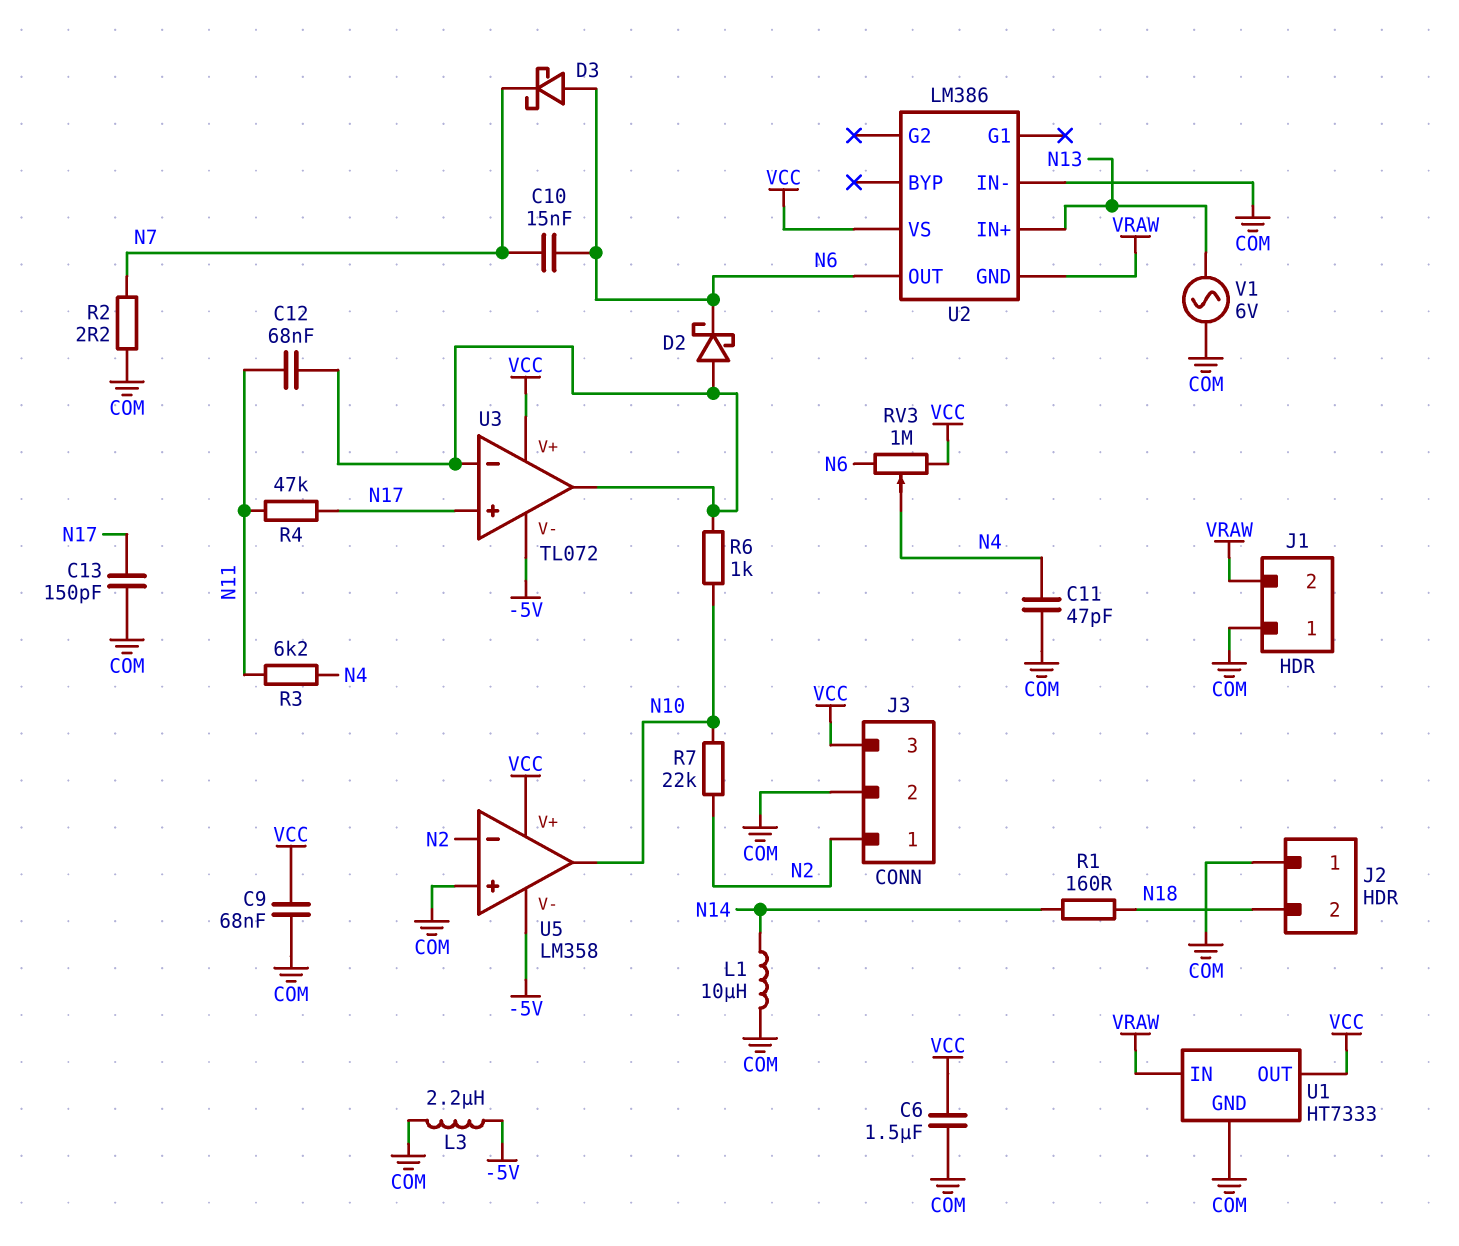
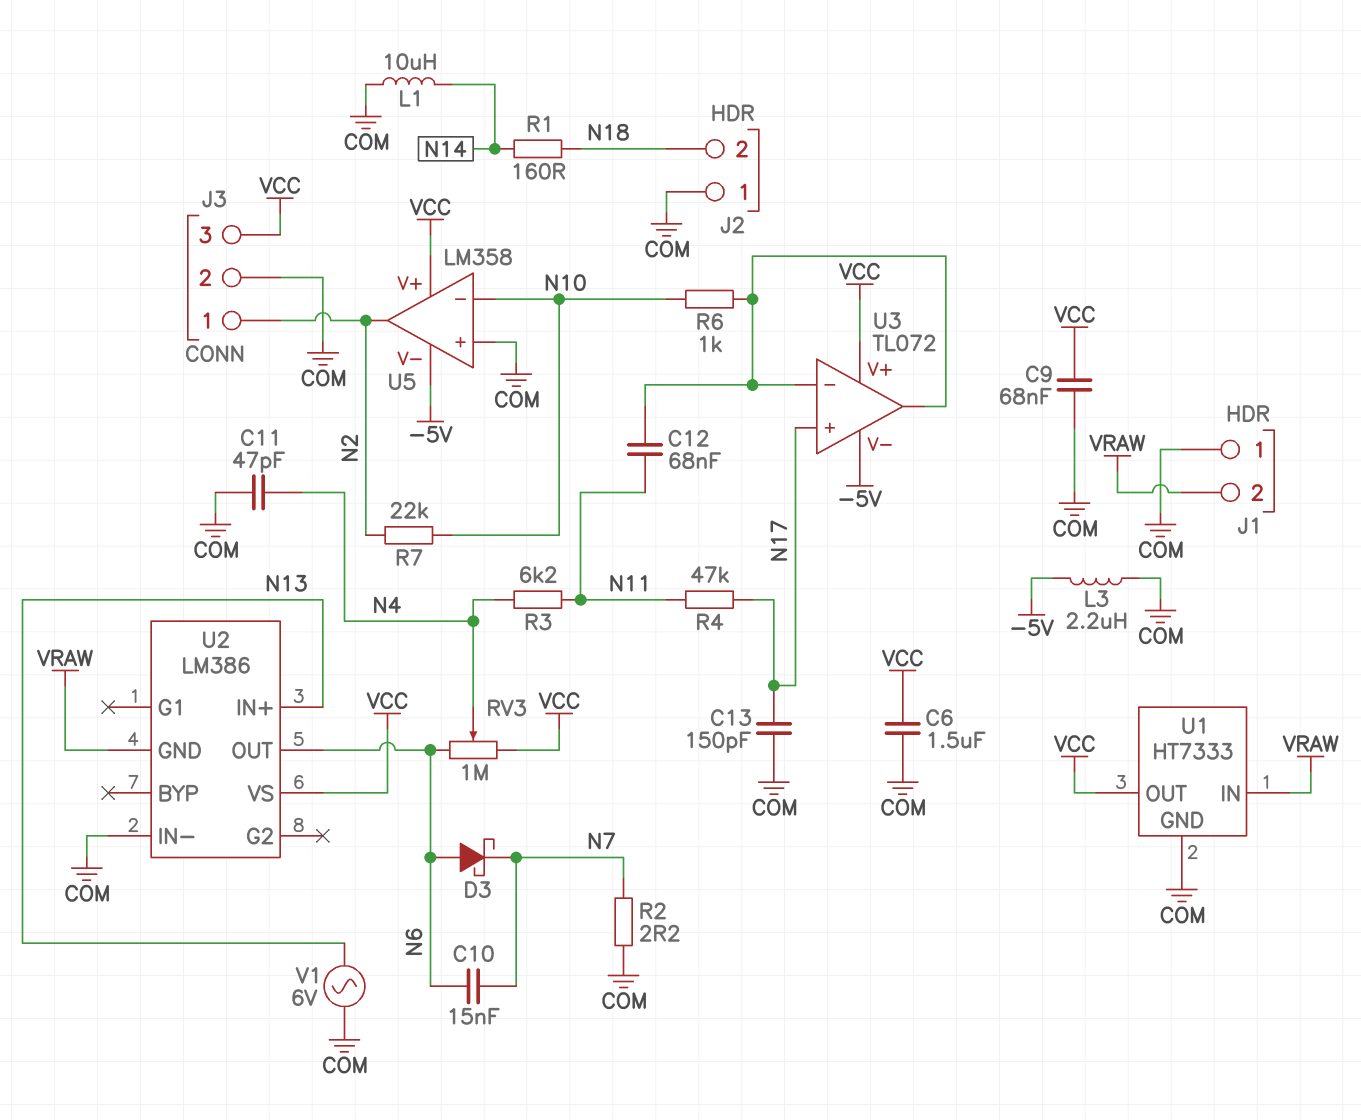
D2: schottky (A U3/in-, K N6) -> none
U5 pin in-: N2 -> N10
U5 pin out: N10 -> N2

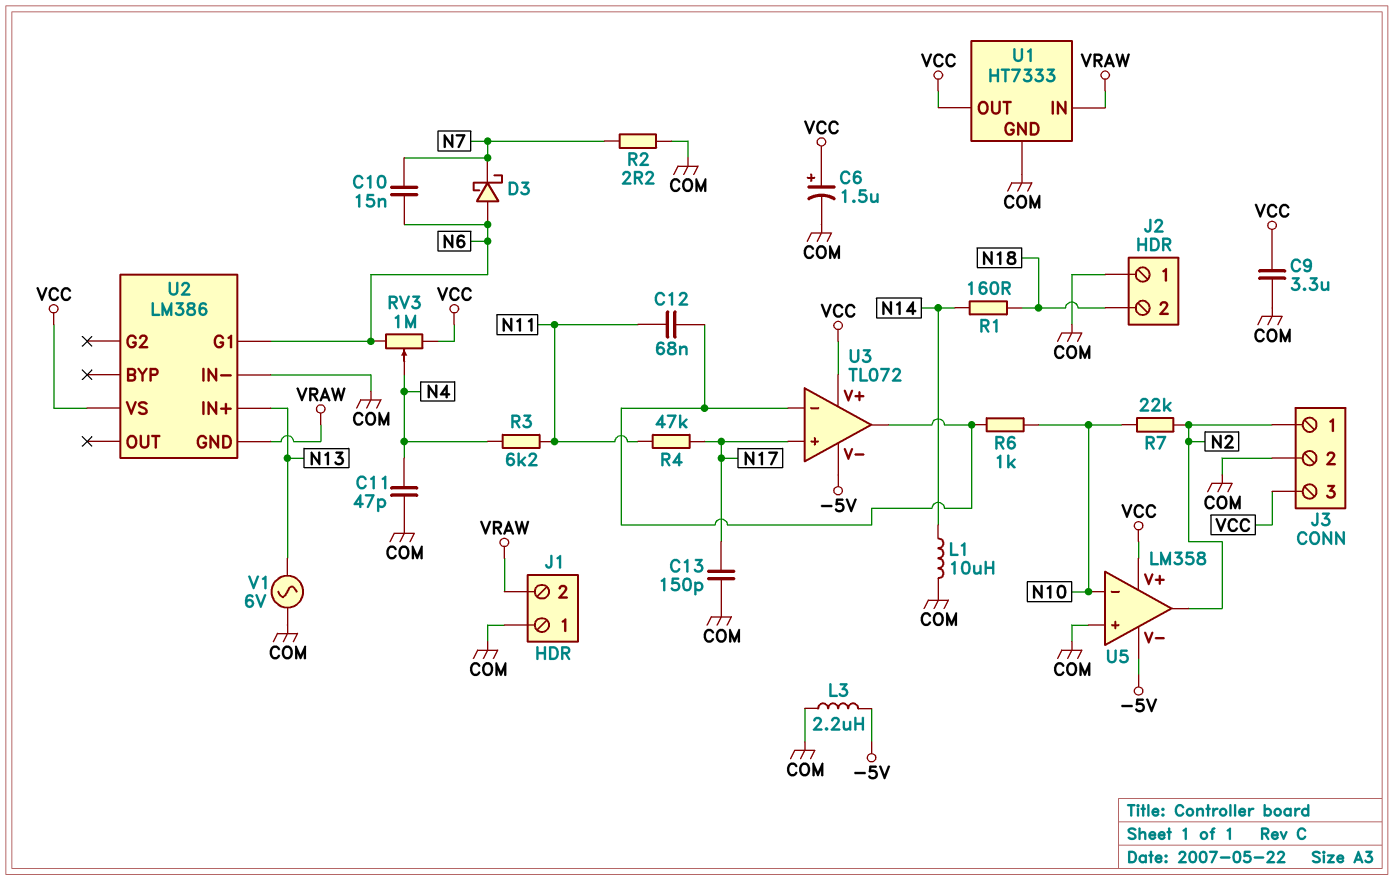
C6: 1.5uF (COM, VCC) -> 1.5uF (plus VCC, minus COM)
C9: 68nF (COM, VCC) -> 3.3uF (COM, VCC)
U2 pin G1: none -> N6
U2 pin OUT: N6 -> none

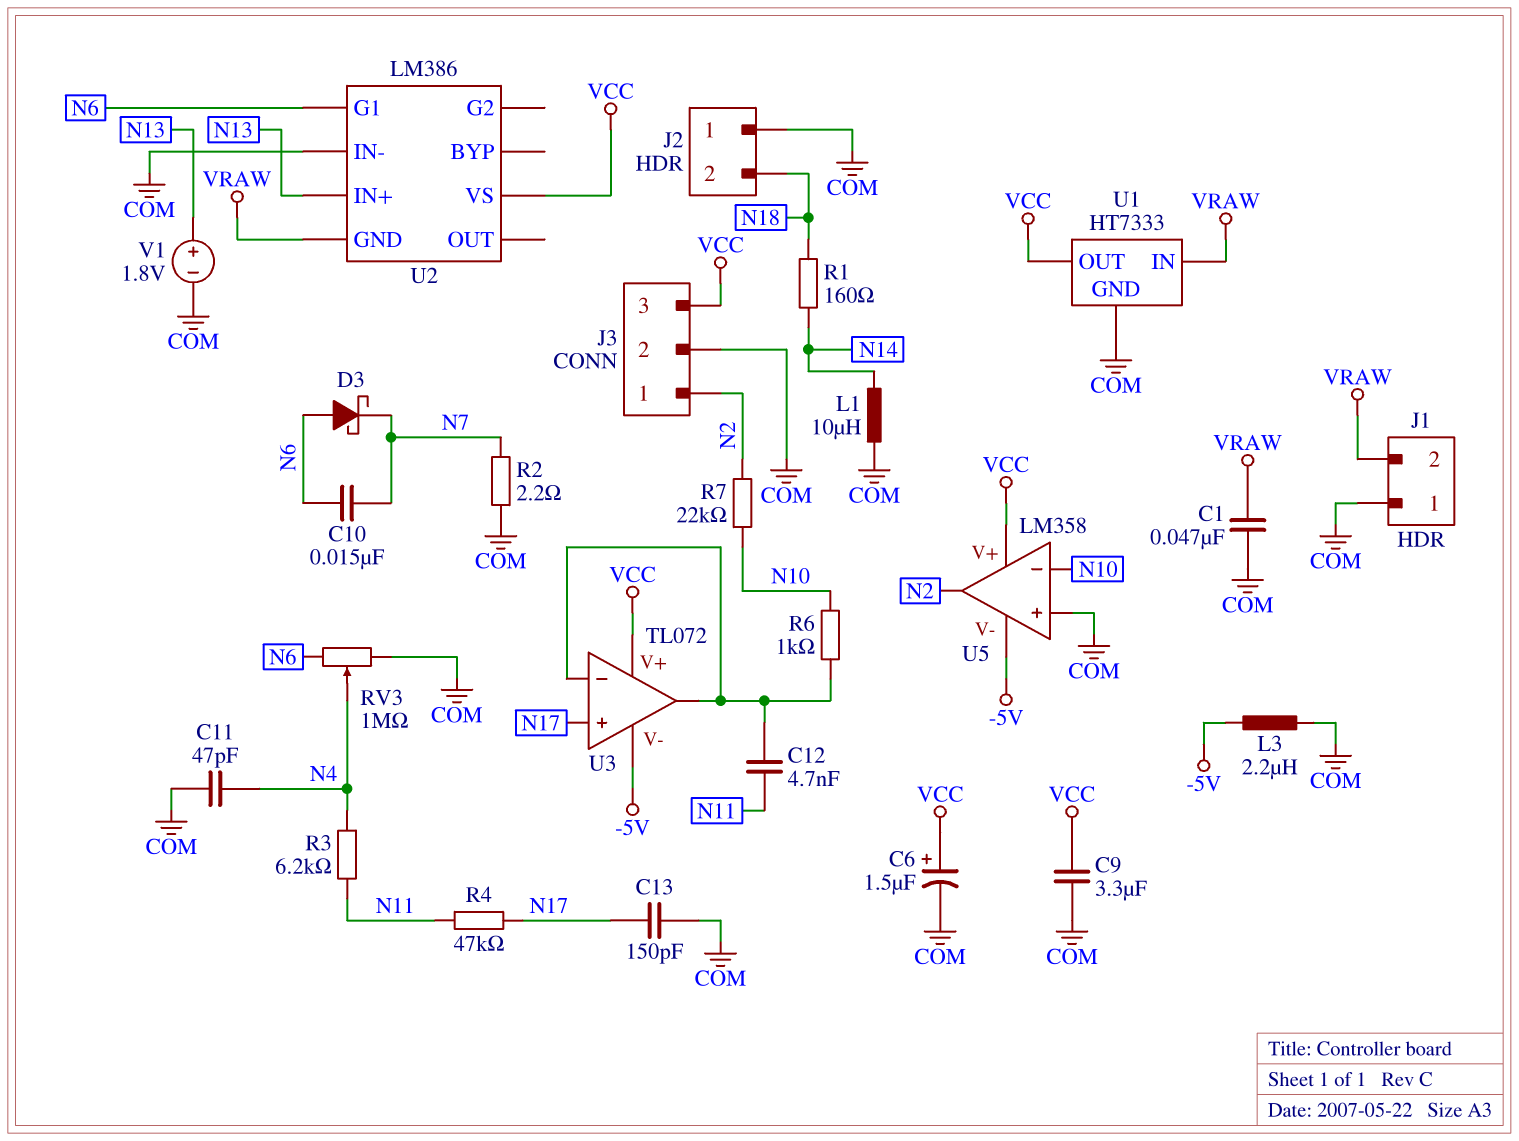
C1: none -> 47nF (COM, VRAW)
C12: 68nF (N11, U3/in-) -> 4.7nF (N11, U3/in-)
RV3: 1M (N6, VCC, wiper N4) -> 1M (COM, N6, wiper N4)
V1: AC 6V (COM, N13) -> 1.8V (plus N13, minus COM)

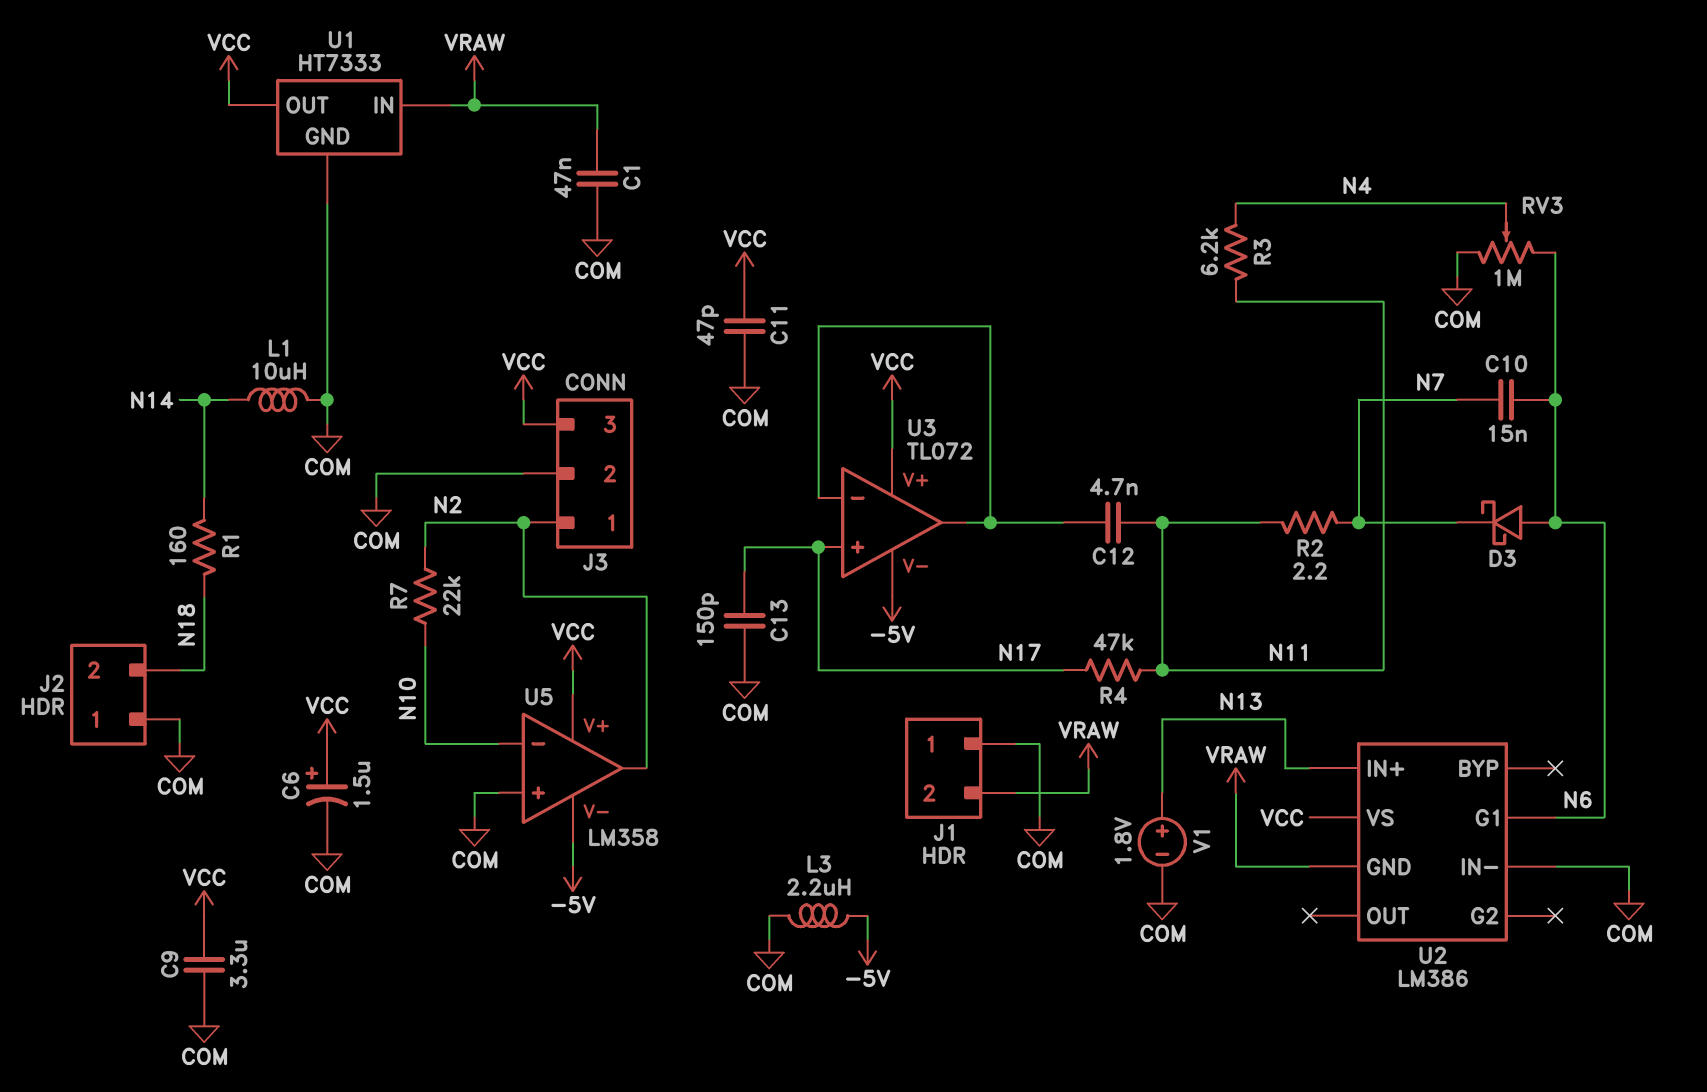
C11: 47pF (COM, N4) -> 47pF (COM, VCC)
R2: 2.2 (COM, N7) -> 2.2 (N7, N11)
R6: 1k (N10, U3/in-) -> none

